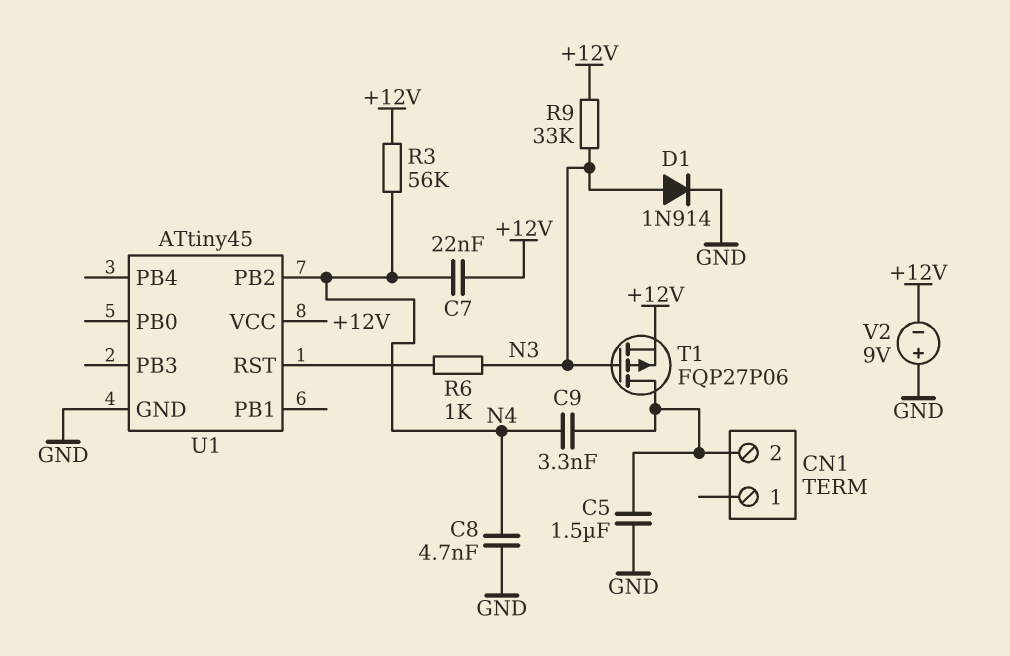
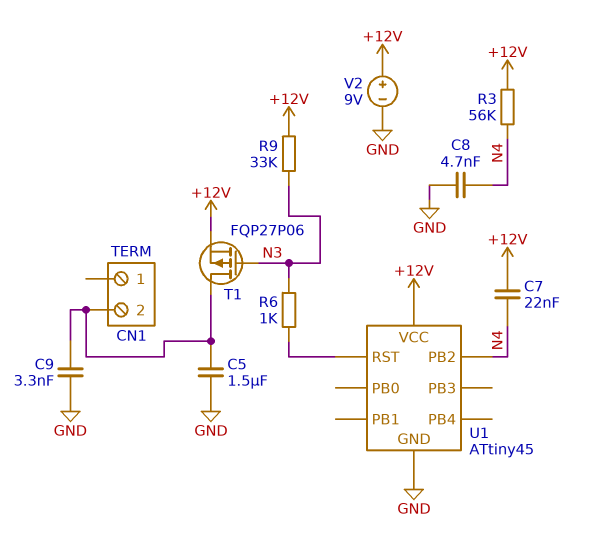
C9: 3.3nF (CN1/2, N4) -> 3.3nF (CN1/2, GND)
D1: diode 1N914 (A N3, K GND) -> none
V2: 9V (plus GND, minus +12V) -> 9V (plus +12V, minus GND)

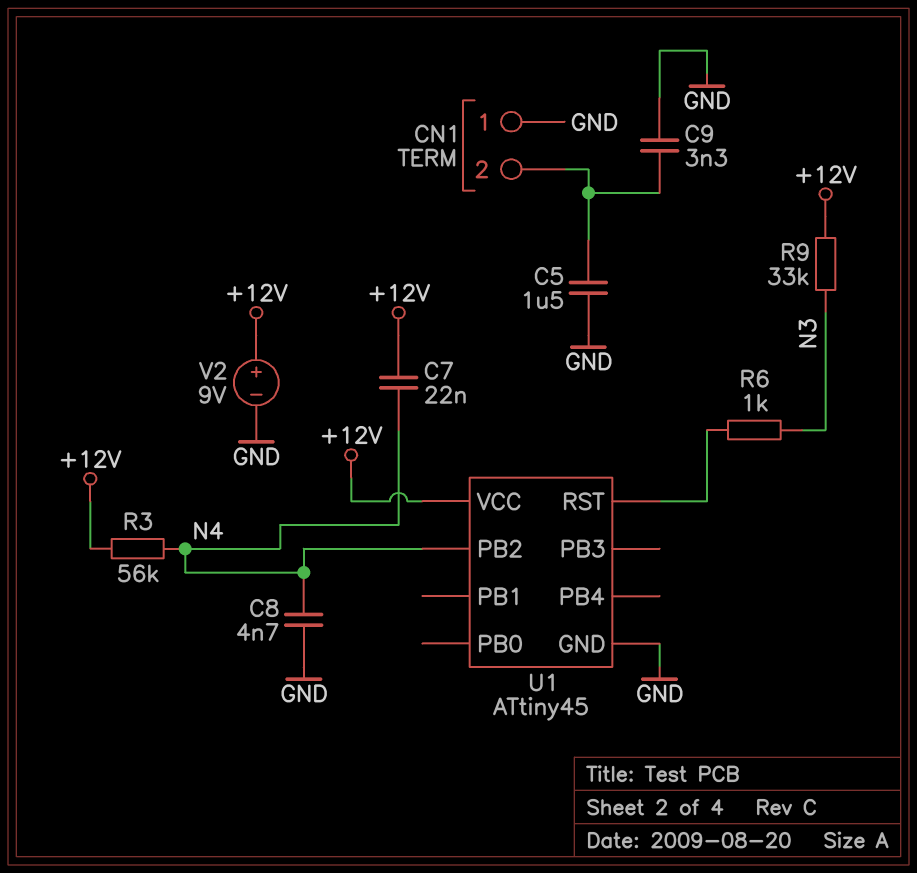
CN1 pin 1: none -> GND
T1: PMOS FQP27P06 (G N3, D CN1/2, S +12V) -> none

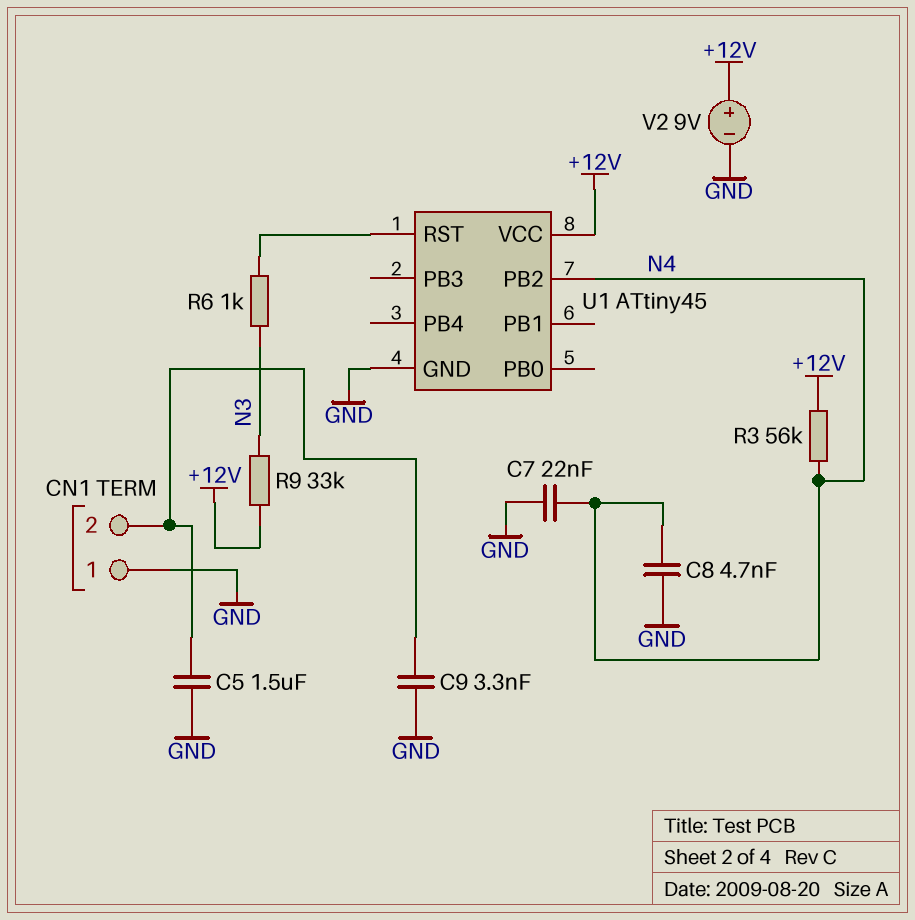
C7: 22nF (+12V, N4) -> 22nF (GND, N4)

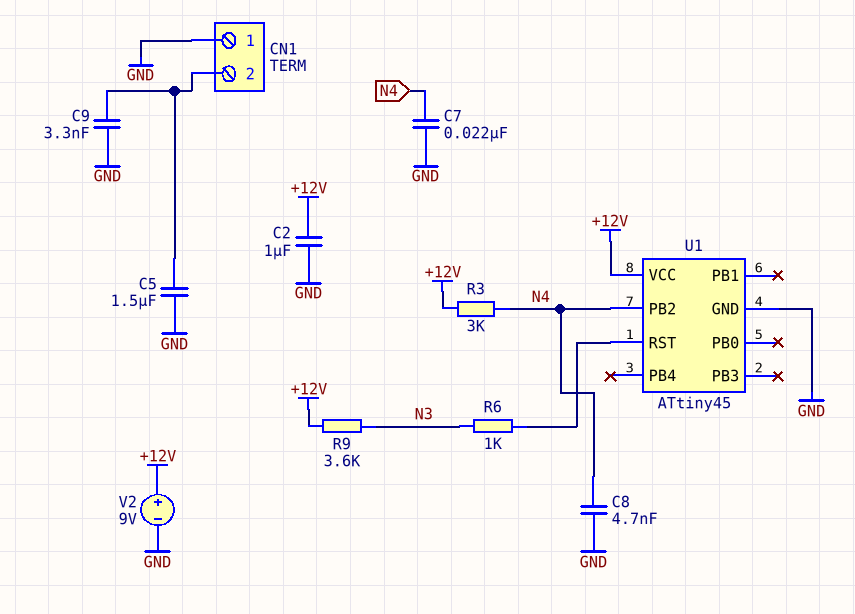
C2: none -> 1uF (+12V, GND)
R3: 56k (+12V, N4) -> 3k (+12V, N4)
R9: 33k (+12V, N3) -> 3.6k (+12V, N3)

